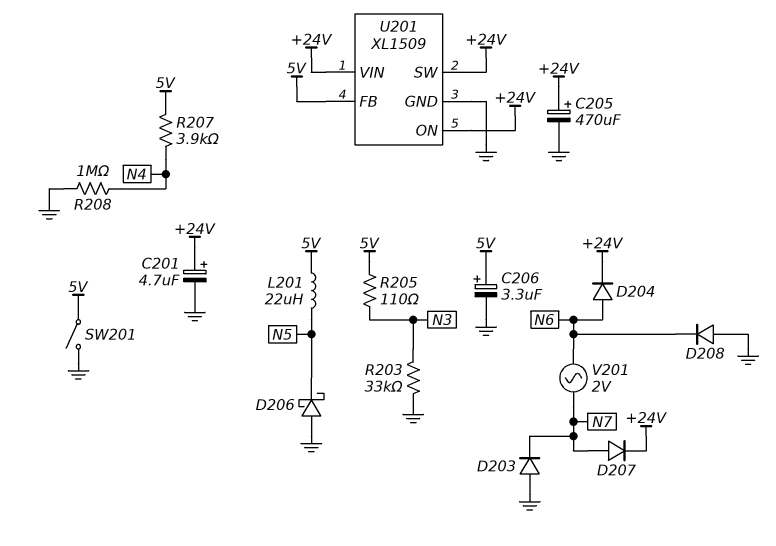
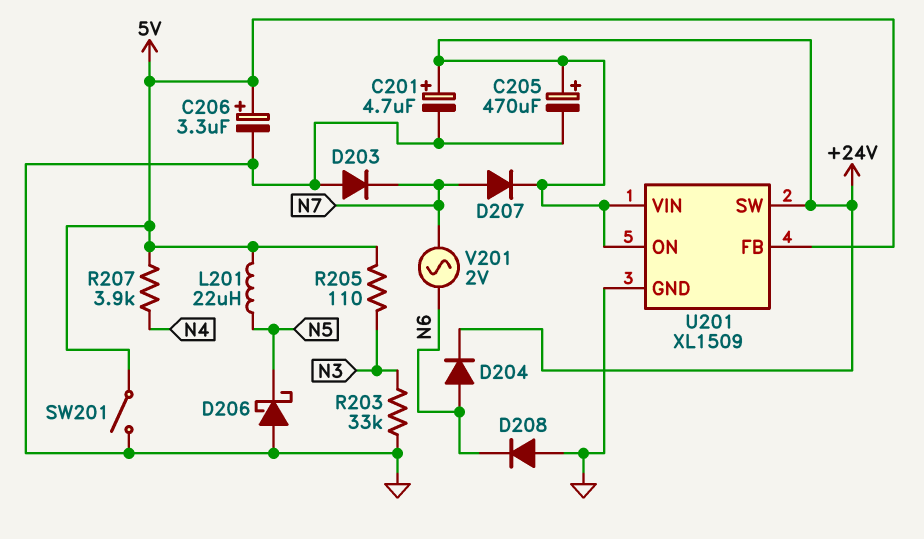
R208: 1M (GND, N4) -> none

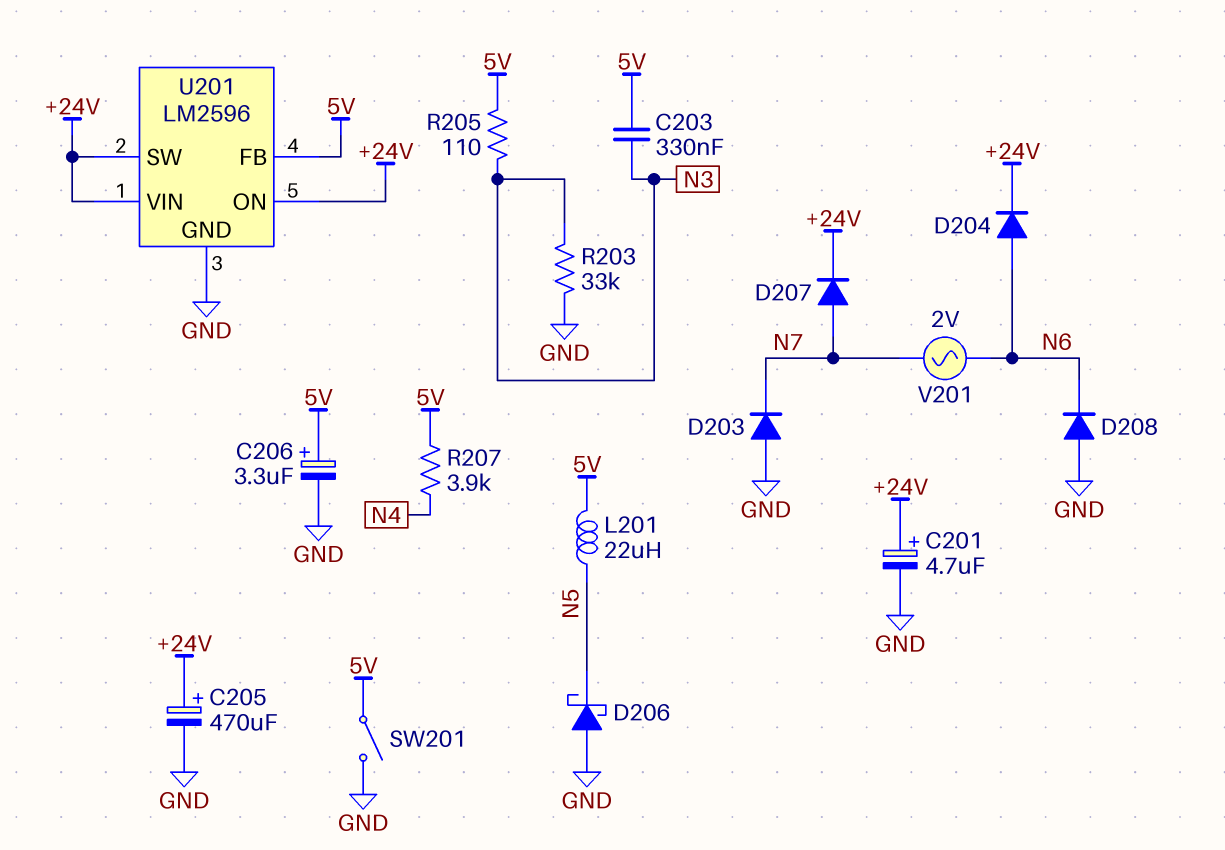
C203: none -> 330nF (5V, N3)
U201: XL1509 -> LM2596

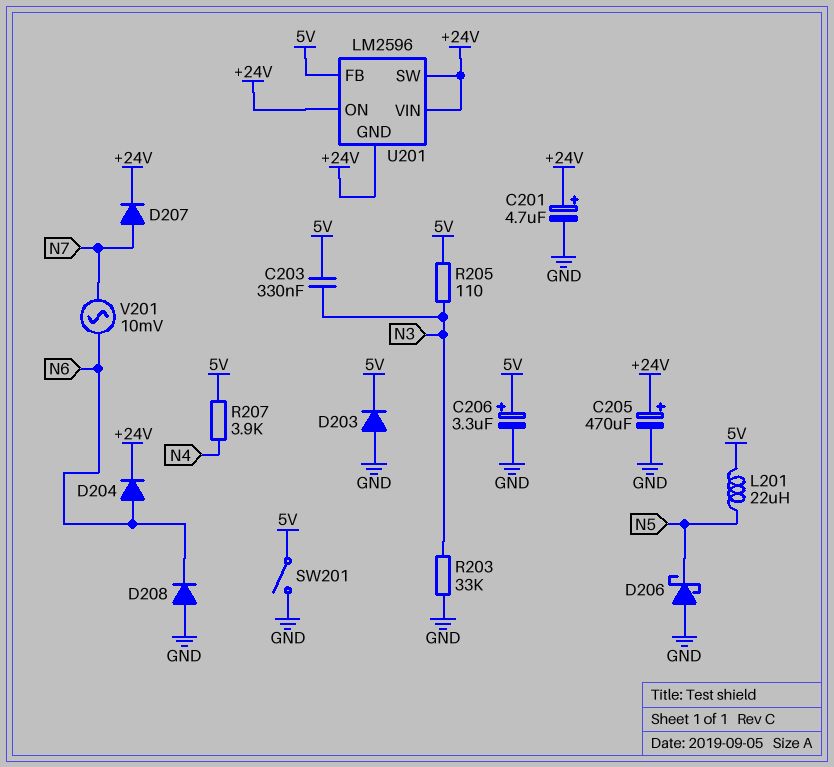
D203: diode (A GND, K N7) -> diode (A GND, K 5V)
U201 pin GND: GND -> +24V
V201: AC 2V (N6, N7) -> AC 10mV (N6, N7)

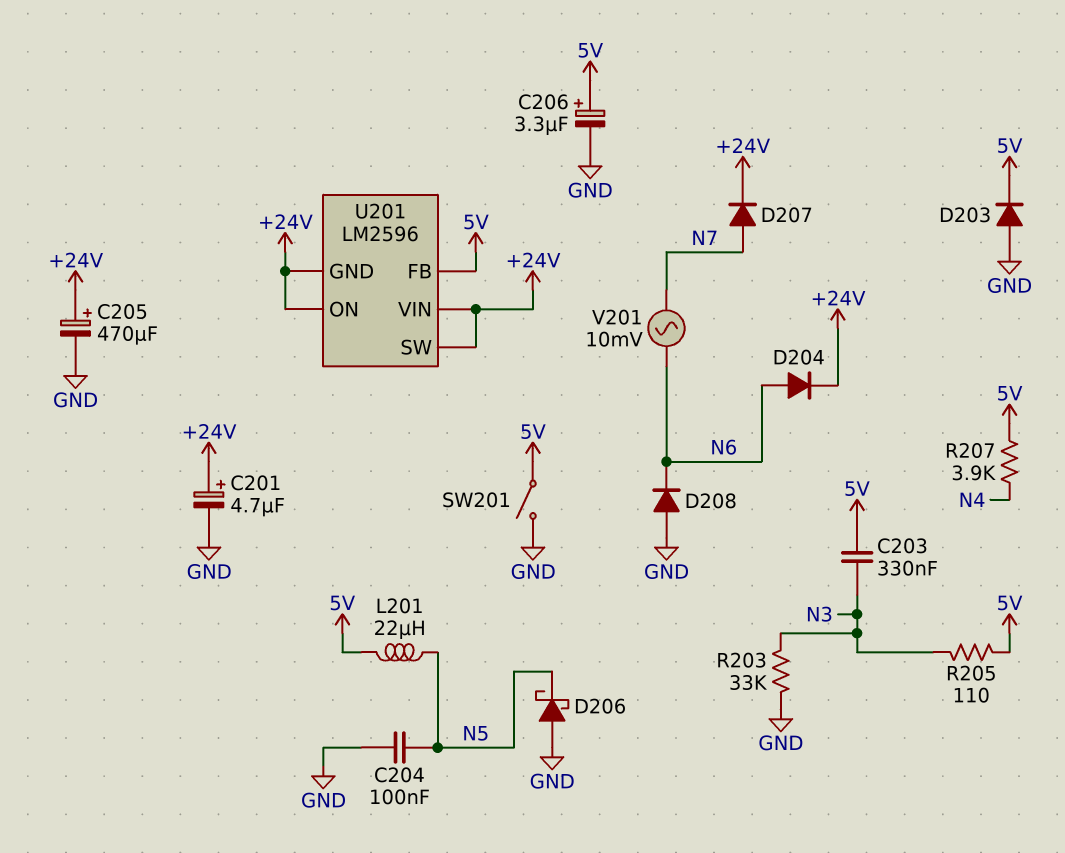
C204: none -> 100nF (GND, N5)

